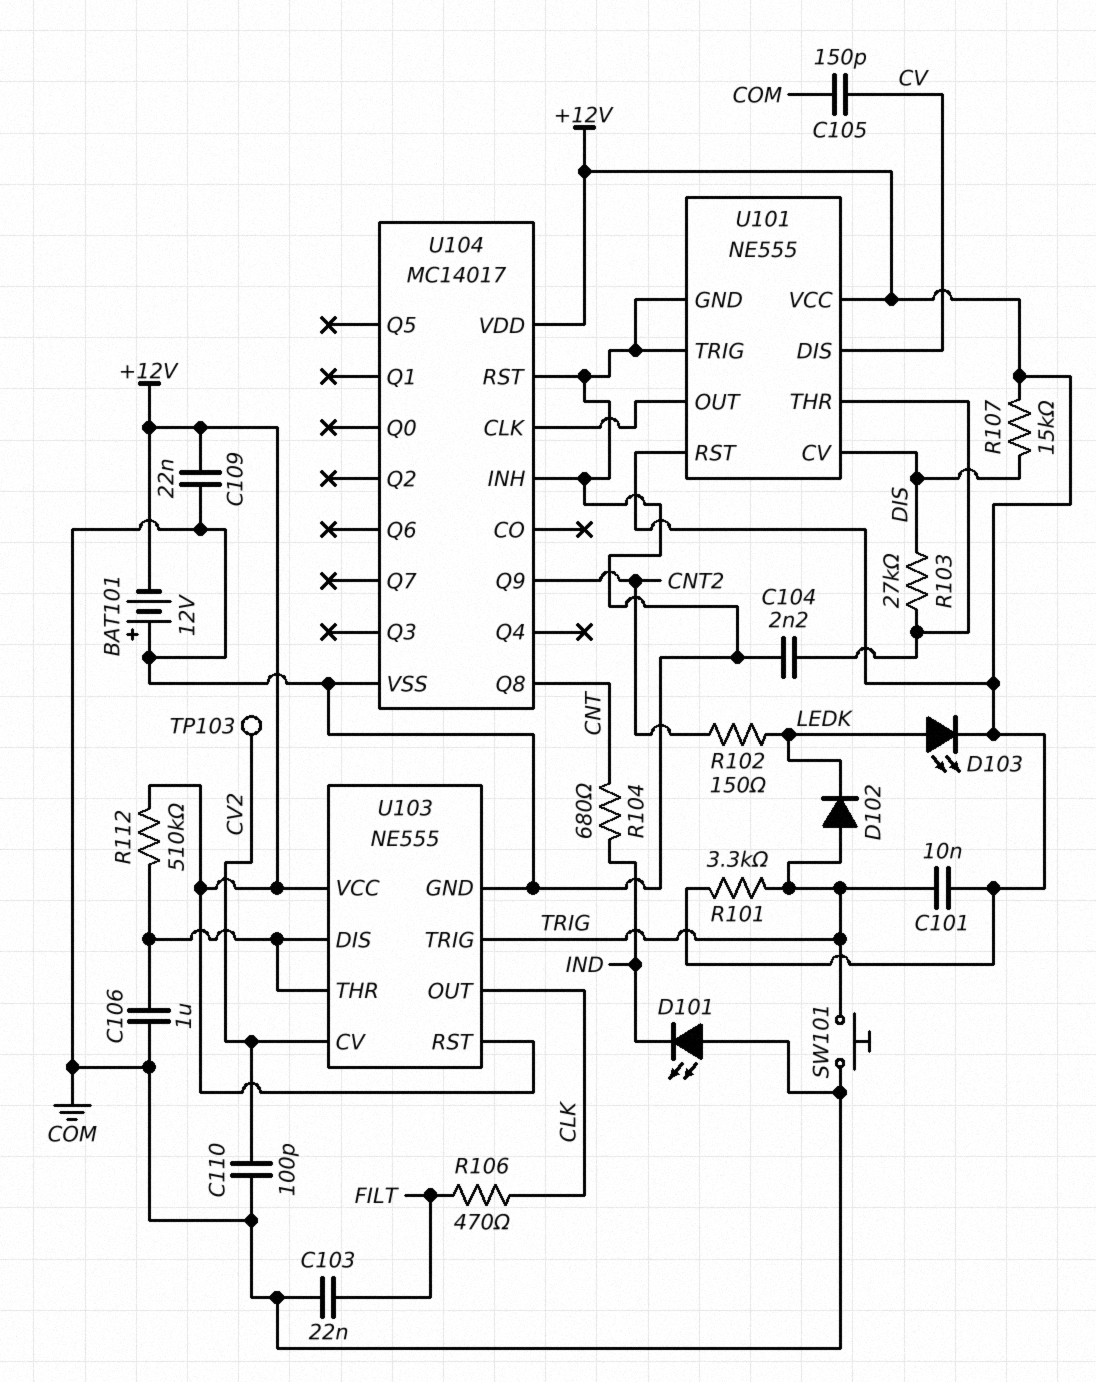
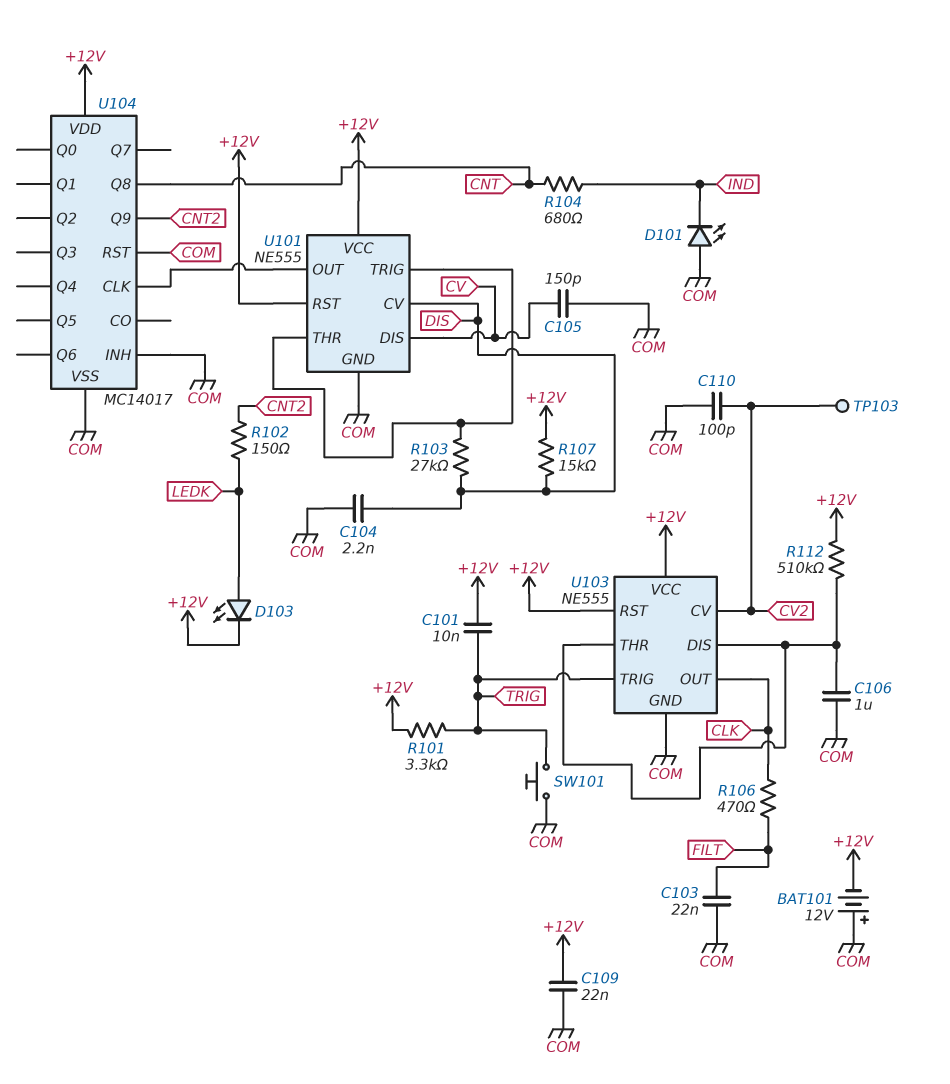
C104: 2.2nF (COM, U101/THR) -> 2.2nF (COM, DIS)
D102: diode (A TRIG, K LEDK) -> none
U101 pin TRIG: COM -> U101/THR

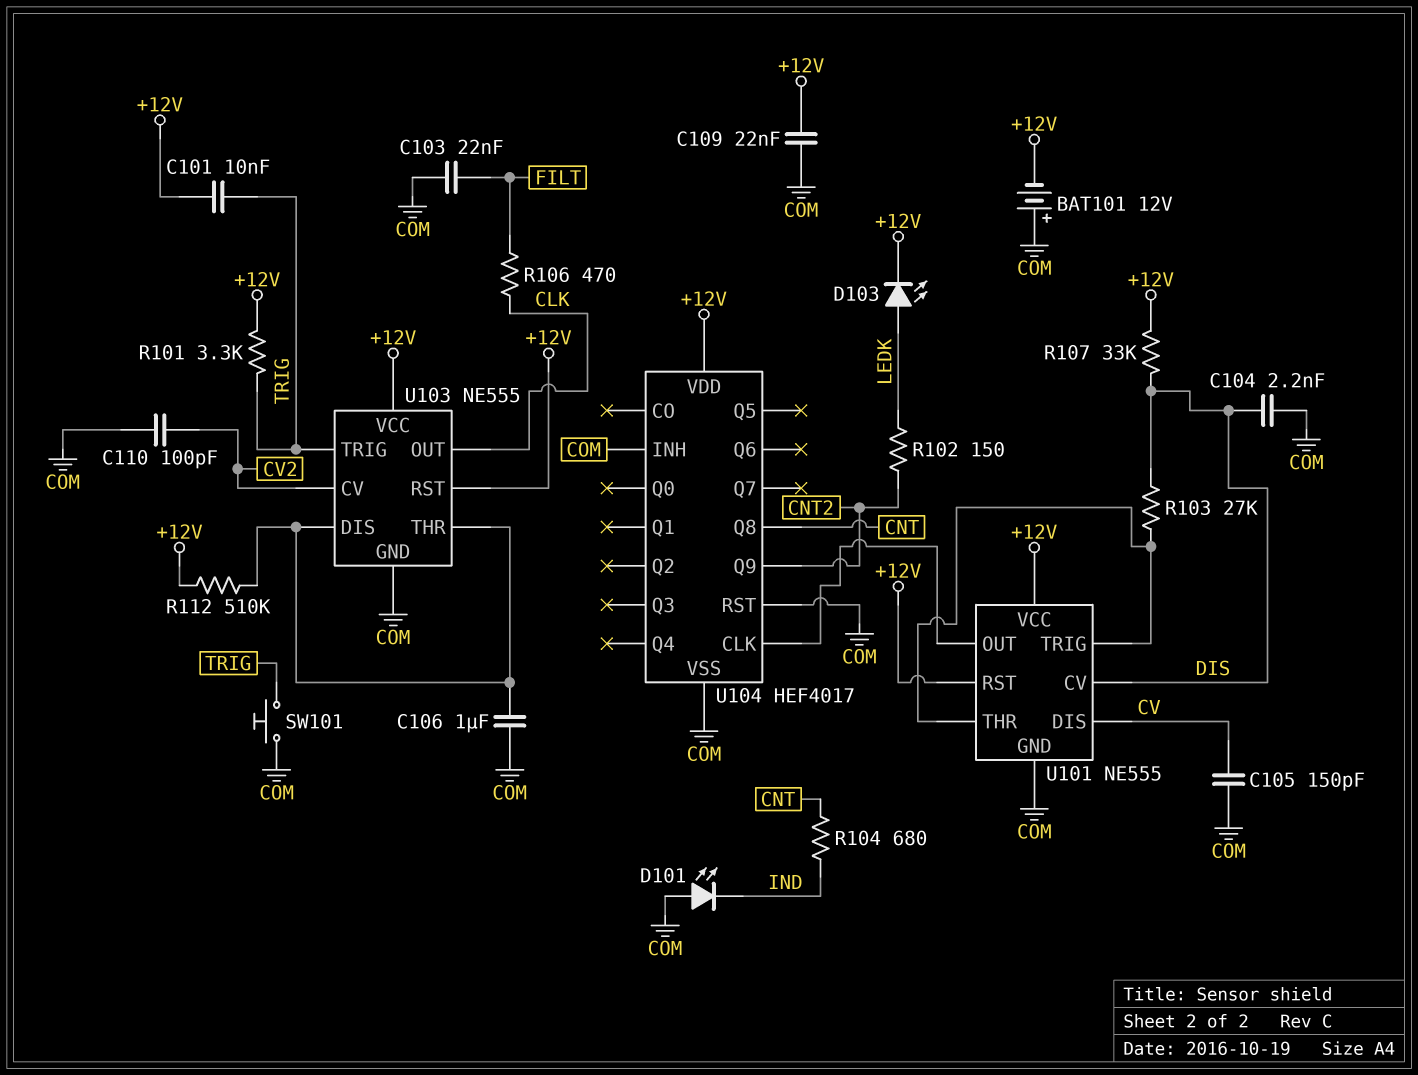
R107: 15k (+12V, DIS) -> 33k (+12V, DIS)
TP103: test point (CV2) -> none
U104: MC14017 -> HEF4017

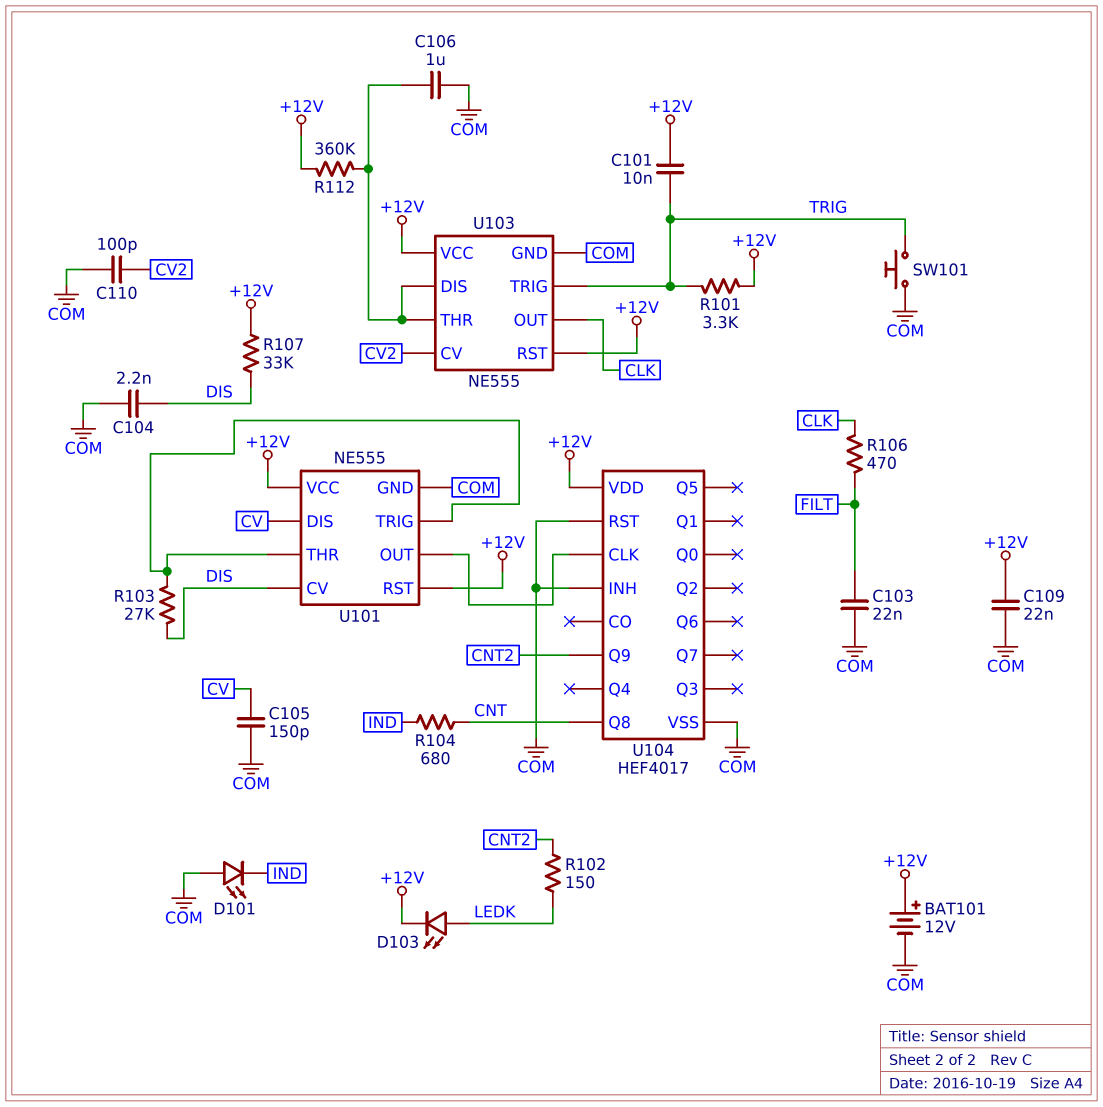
BAT101: 12V (plus COM, minus +12V) -> 12V (plus +12V, minus COM)
R112: 510k (+12V, U103/DIS) -> 360k (+12V, U103/DIS)

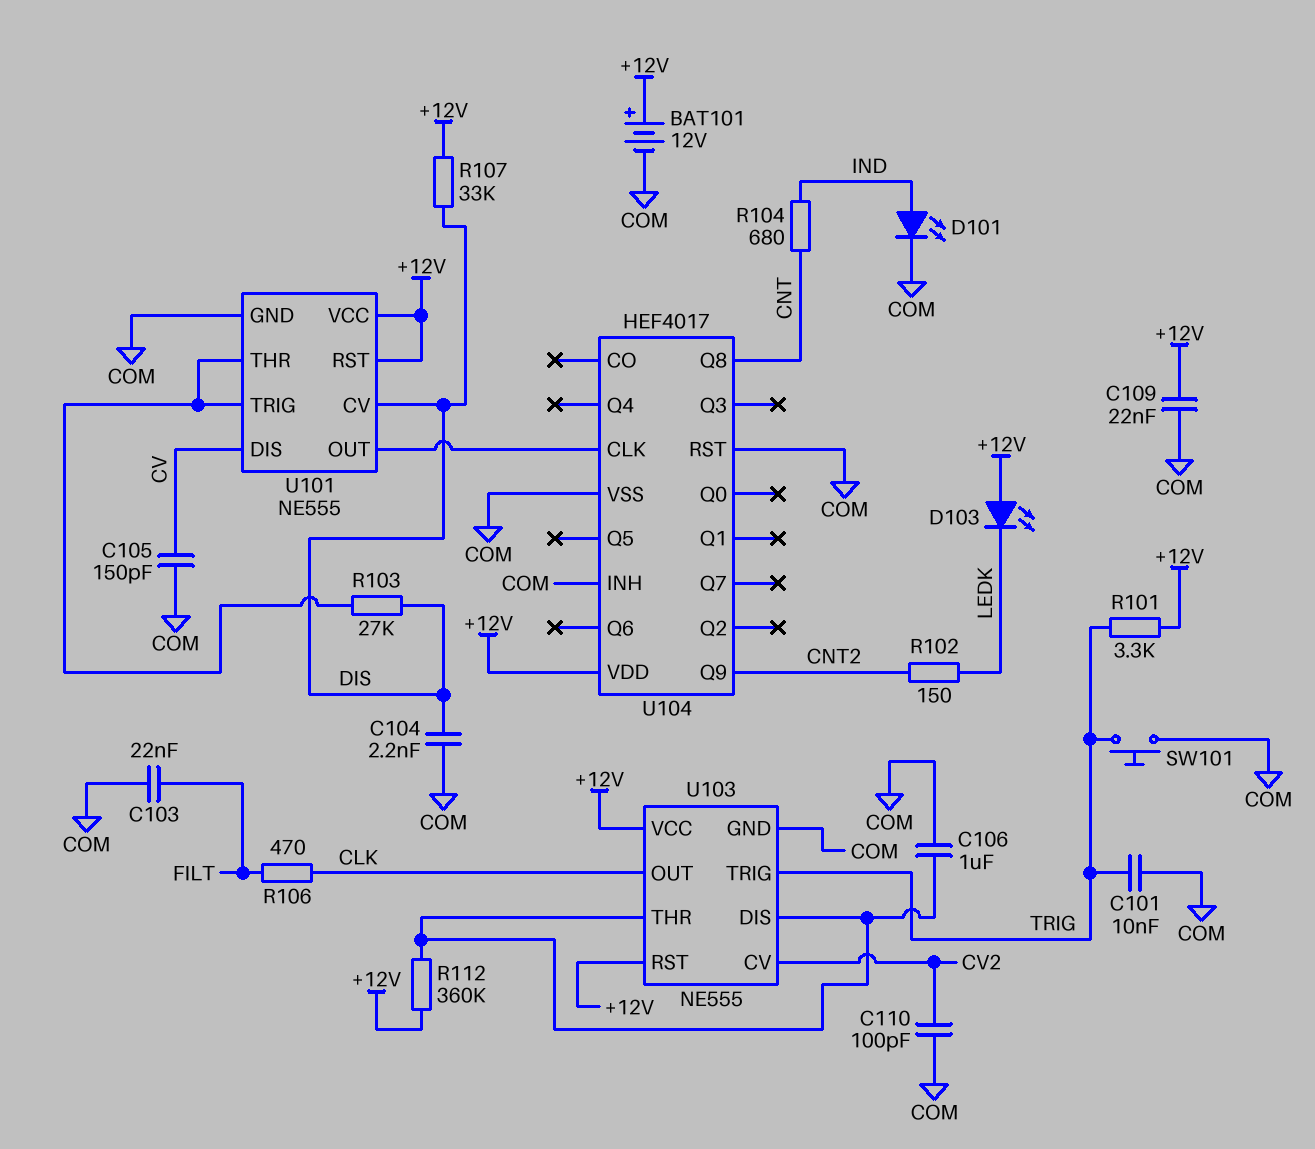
C101: 10nF (+12V, TRIG) -> 10nF (COM, TRIG)
D101: LED (A COM, K IND) -> LED (A IND, K COM)
D103: LED (A LEDK, K +12V) -> LED (A +12V, K LEDK)

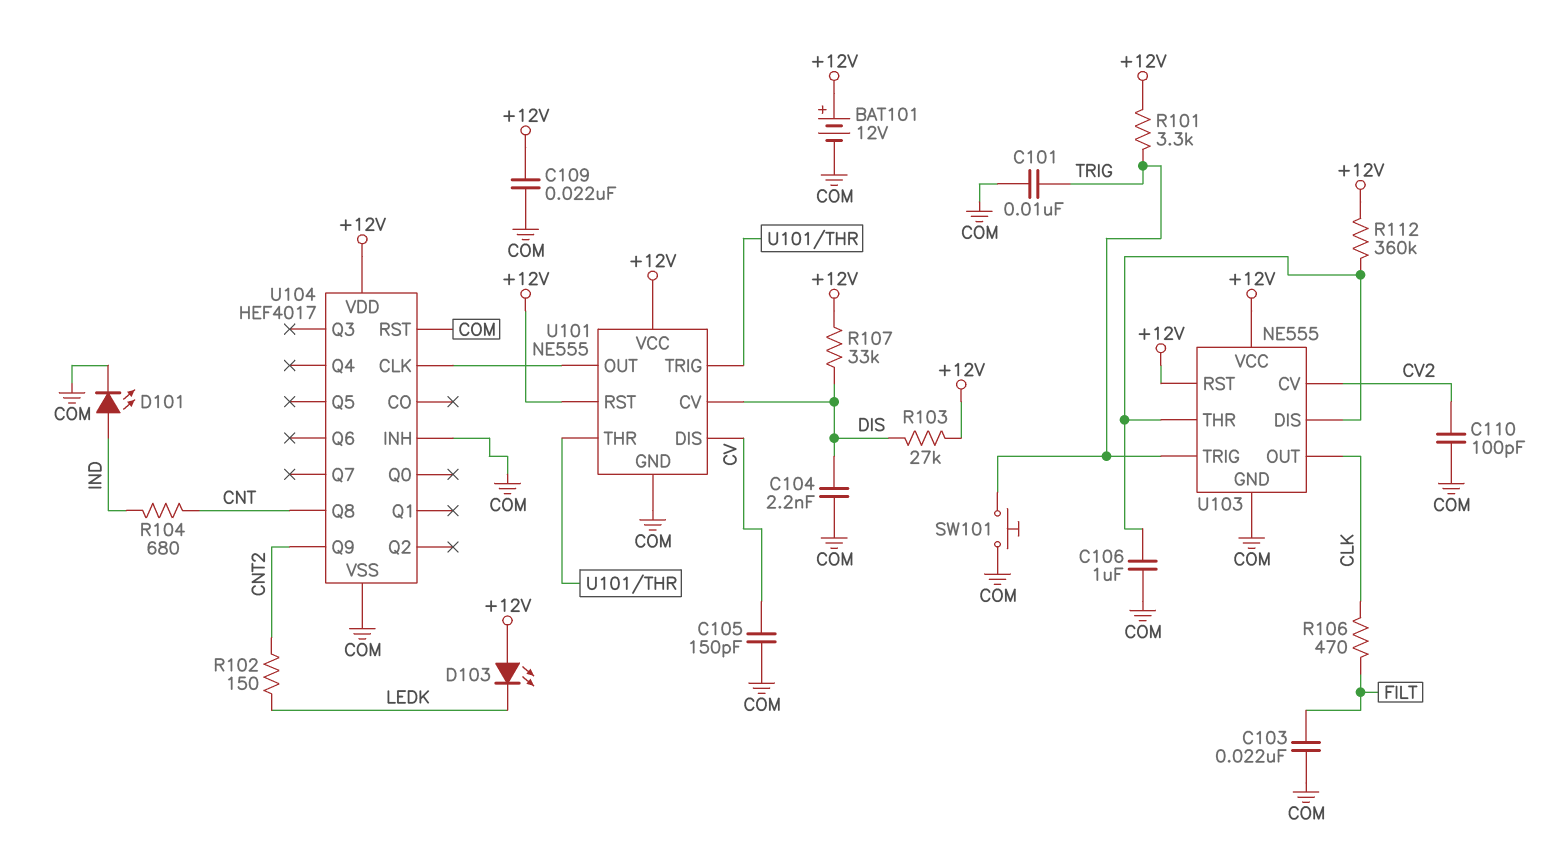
R103: 27k (DIS, U101/THR) -> 27k (+12V, DIS)

